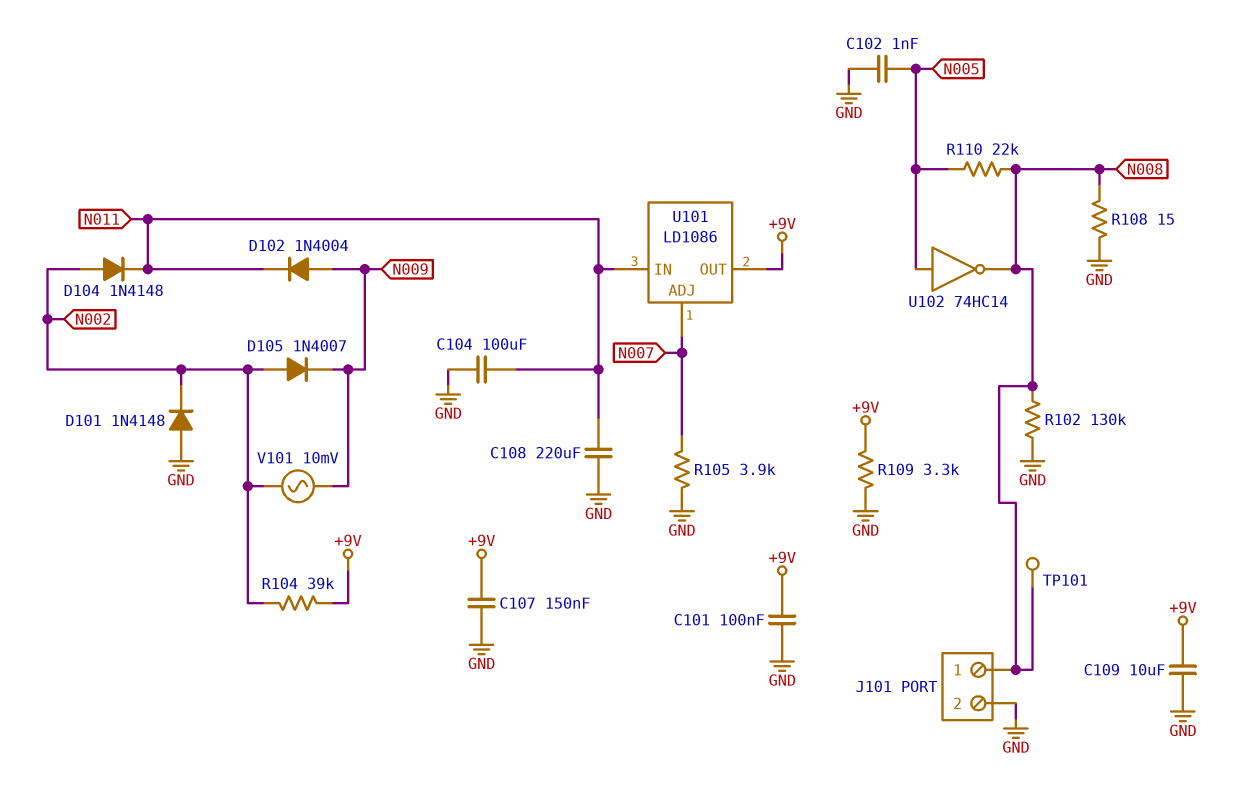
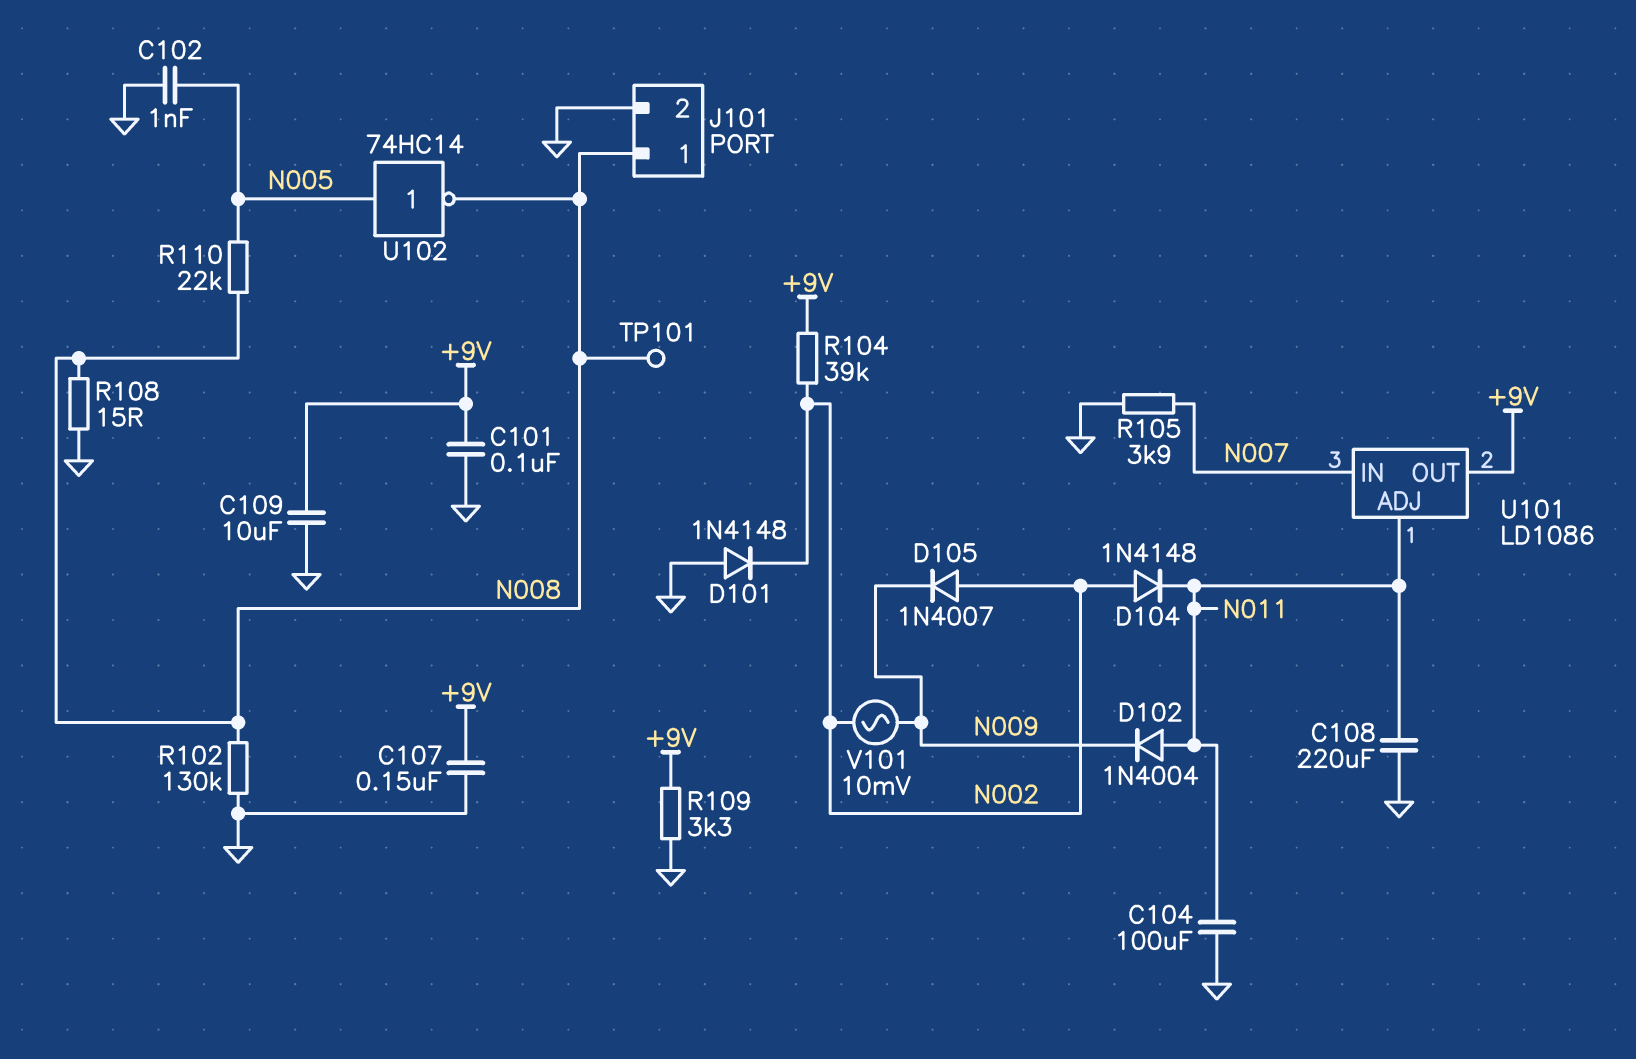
D102: diode 1N4004 (A N009, K N011) -> diode 1N4004 (A N011, K N009)
U101 pin ADJ: N007 -> N011
U101 pin IN: N011 -> N007

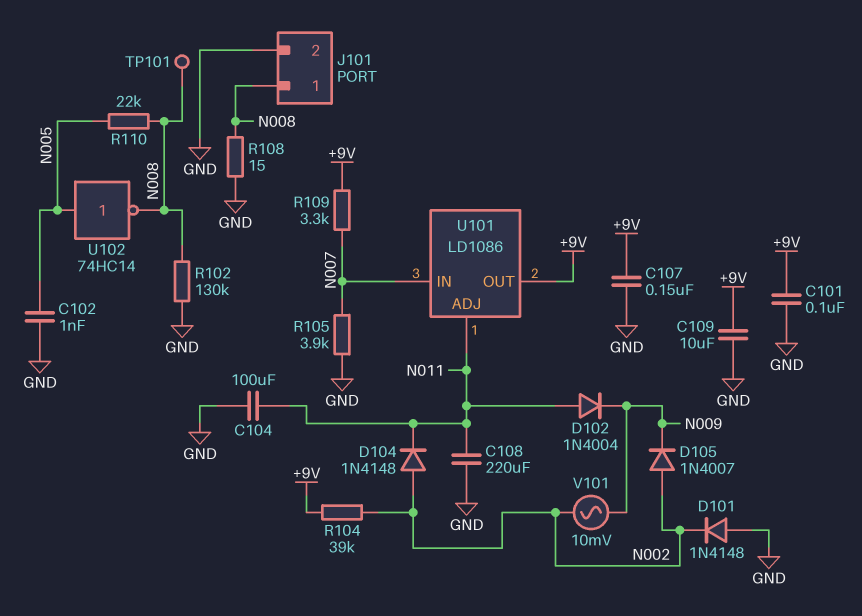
R109: 3.3k (+9V, GND) -> 3.3k (+9V, N007)

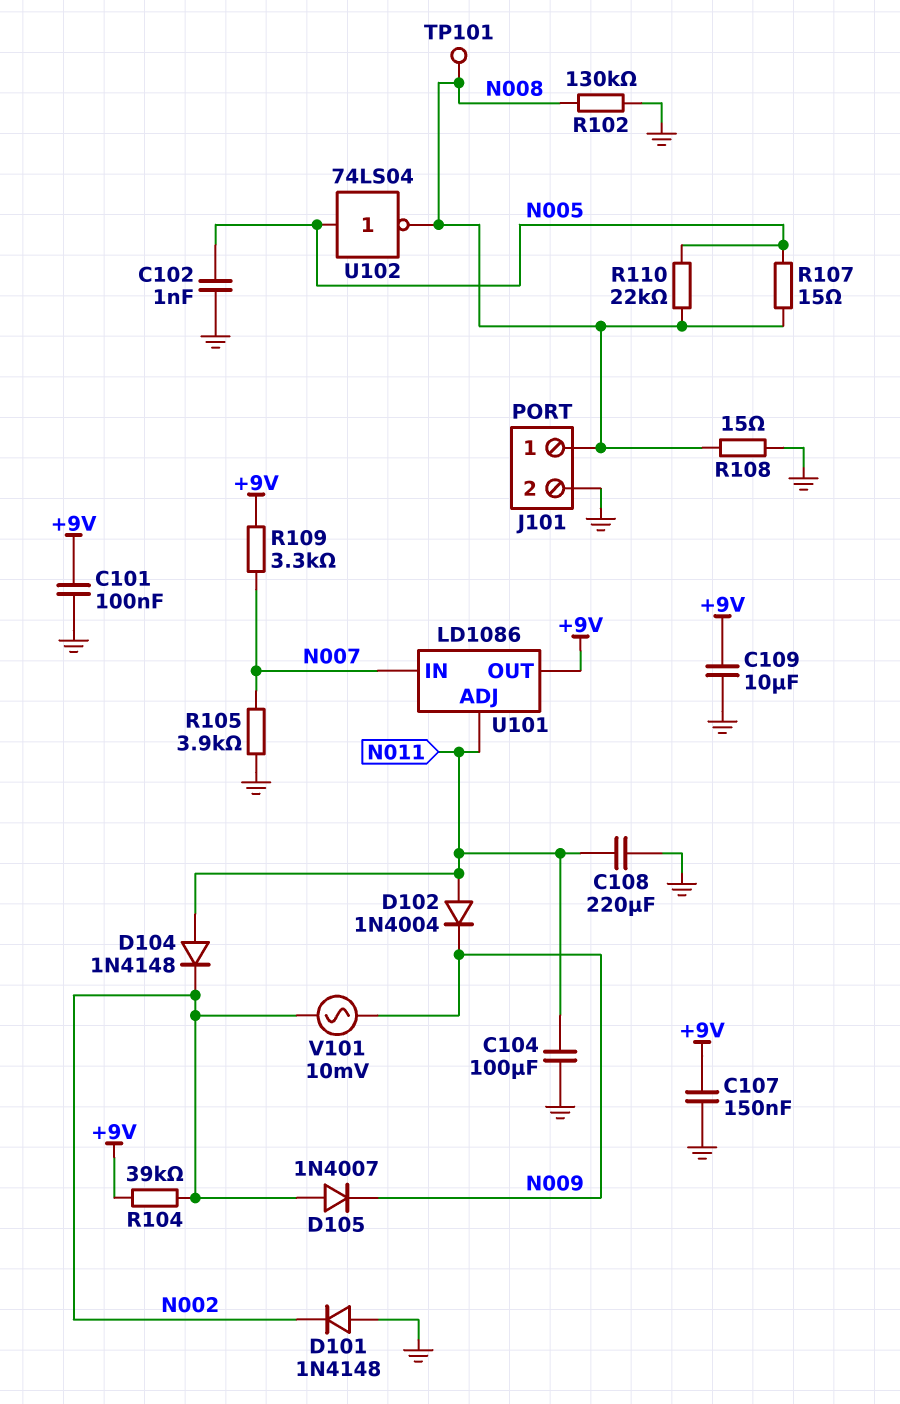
D104: diode 1N4148 (A N002, K N011) -> diode 1N4148 (A N011, K N002)
R107: none -> 15 (N005, N008)
U102: NOT 74HC14 (in N005, out N008) -> NOT 74LS04 (in N005, out N008)

